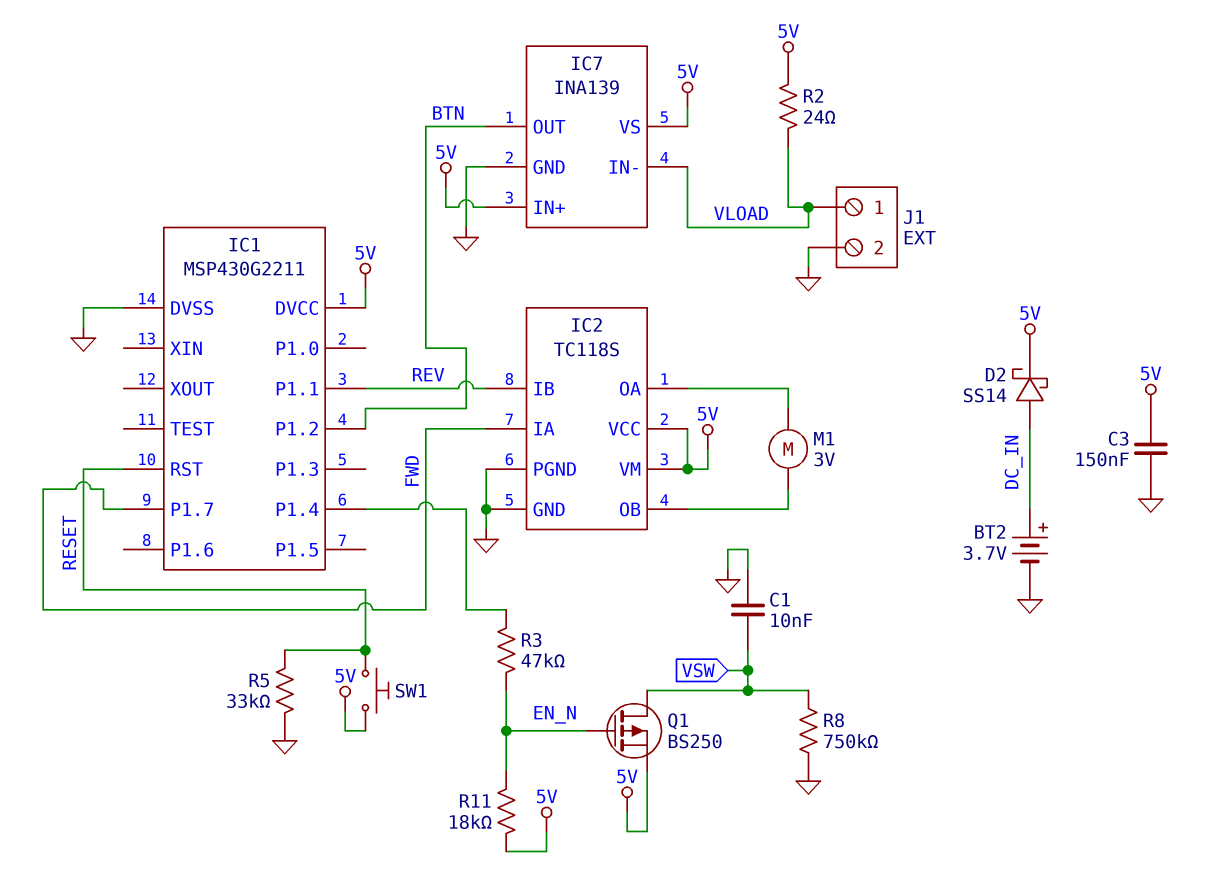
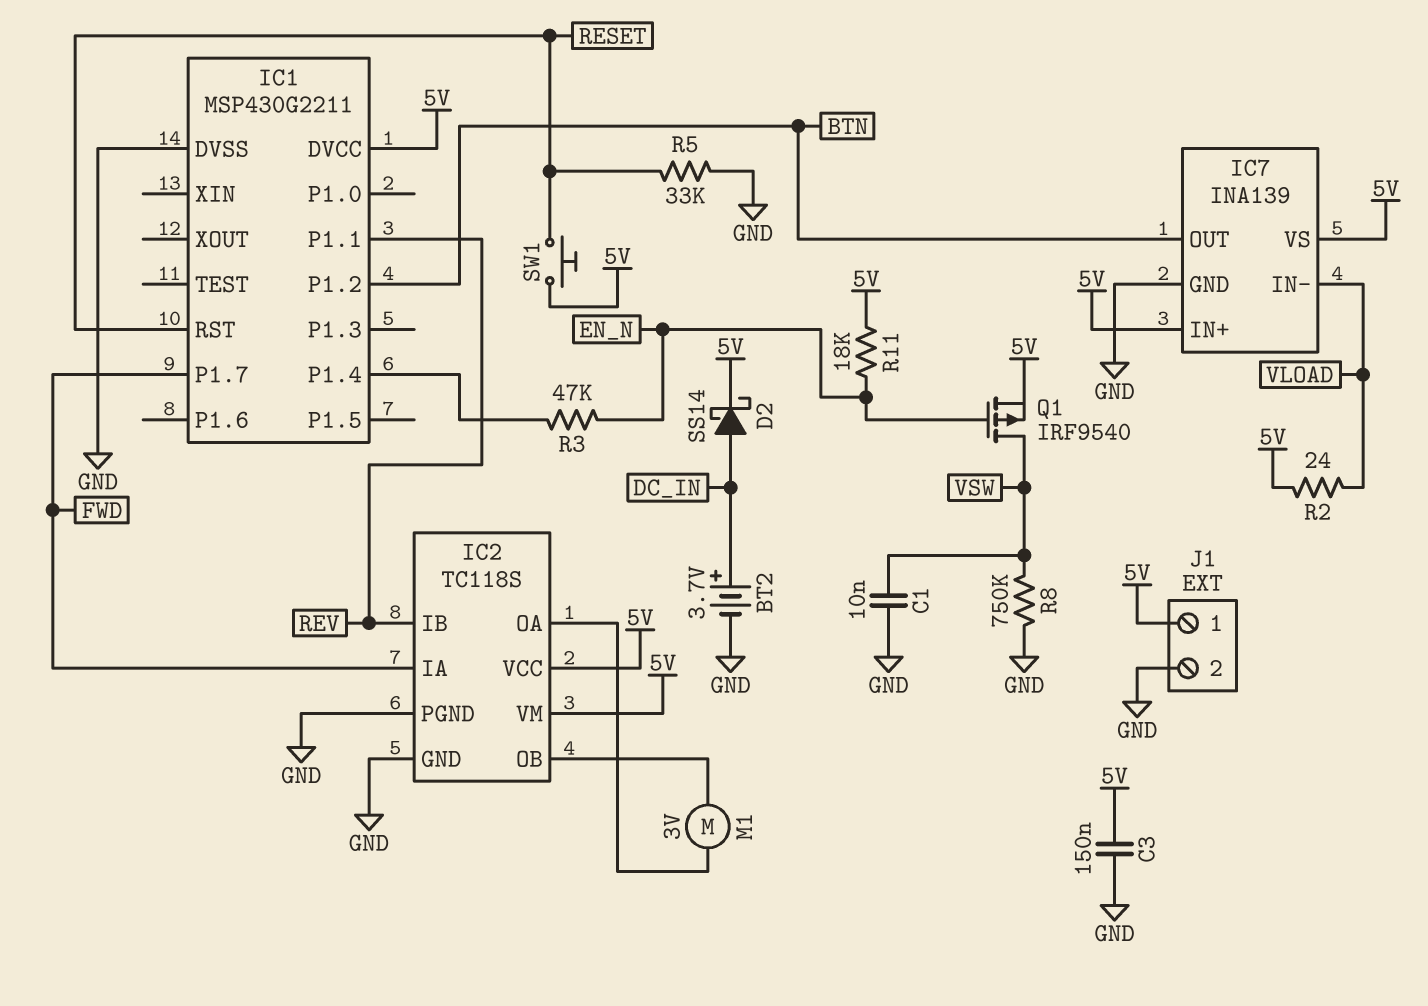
J1 pin 1: VLOAD -> 5V
Q1: PMOS BS250 (G EN_N, D VSW, S 5V) -> PMOS IRF9540 (G EN_N, D VSW, S 5V)

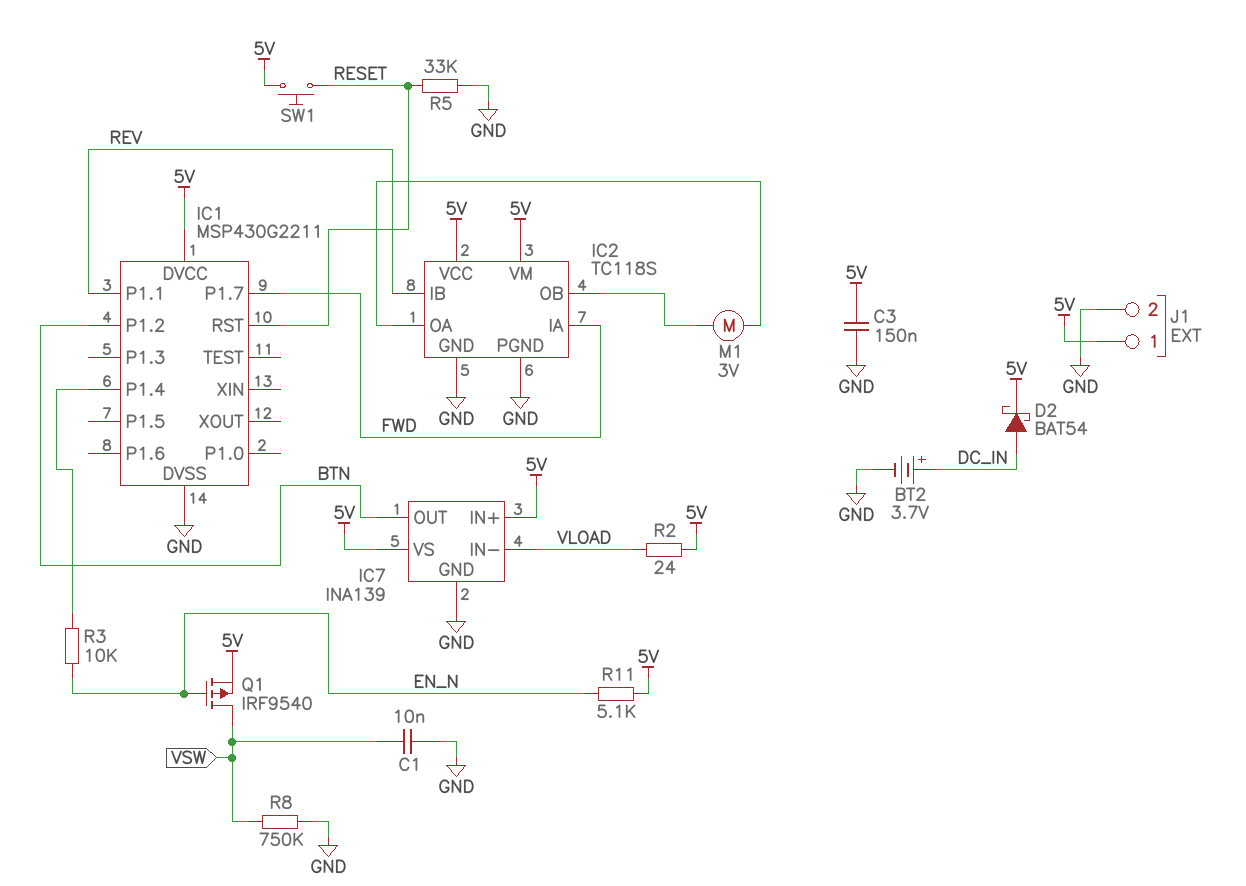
D2: schottky SS14 (A DC_IN, K 5V) -> schottky BAT54 (A DC_IN, K 5V)
R3: 47k (EN_N, IC1/P1.4) -> 10k (EN_N, IC1/P1.4)
R11: 18k (5V, EN_N) -> 5.1k (5V, EN_N)

